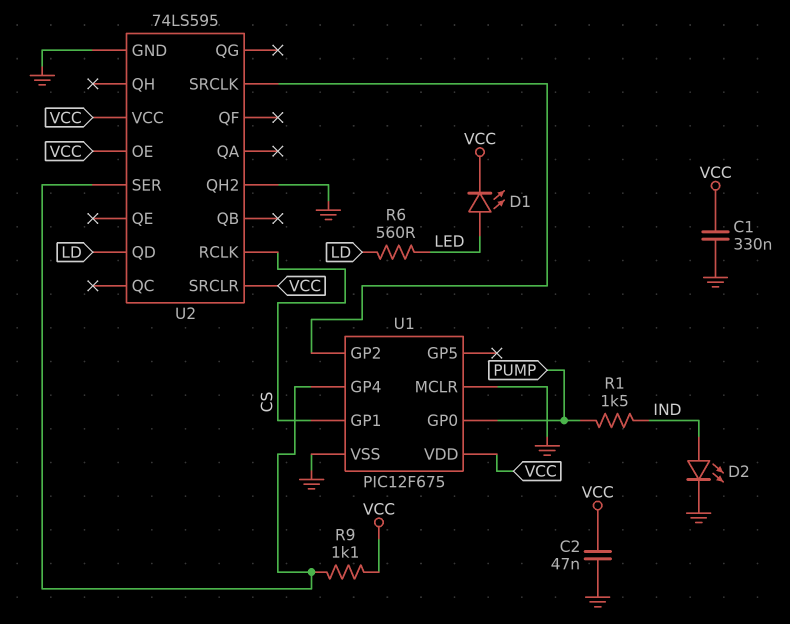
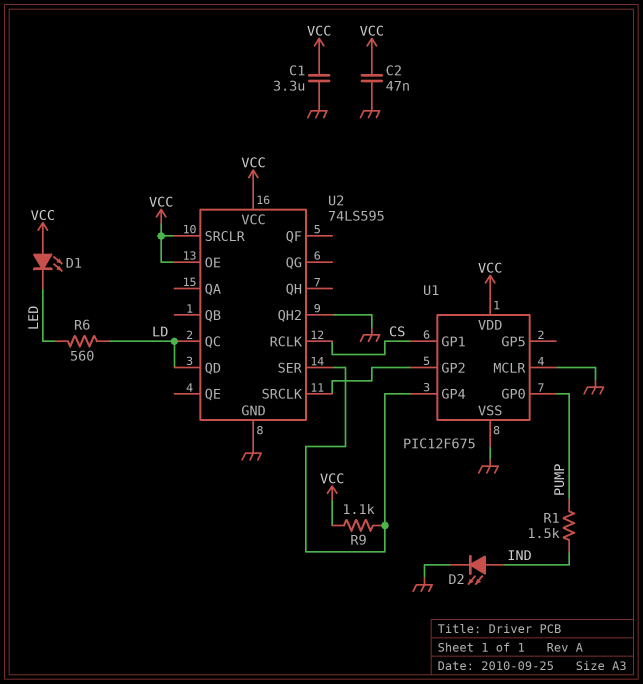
C1: 330nF (GND, VCC) -> 3.3uF (GND, VCC)
D1: LED (A LED, K VCC) -> LED (A VCC, K LED)
U2 pin QC: none -> LD

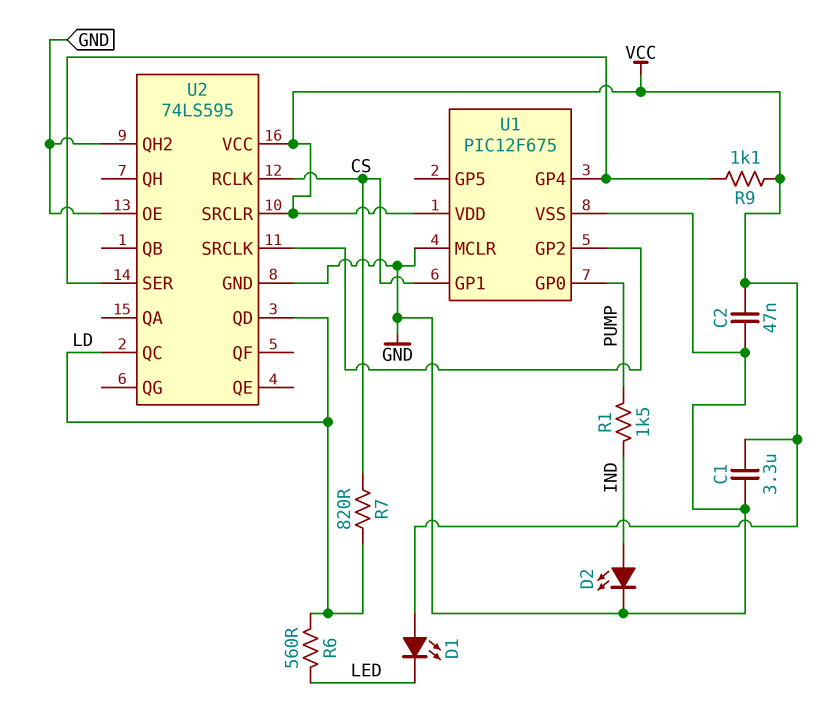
R7: none -> 820 (CS, LD)
U2 pin OE: VCC -> GND

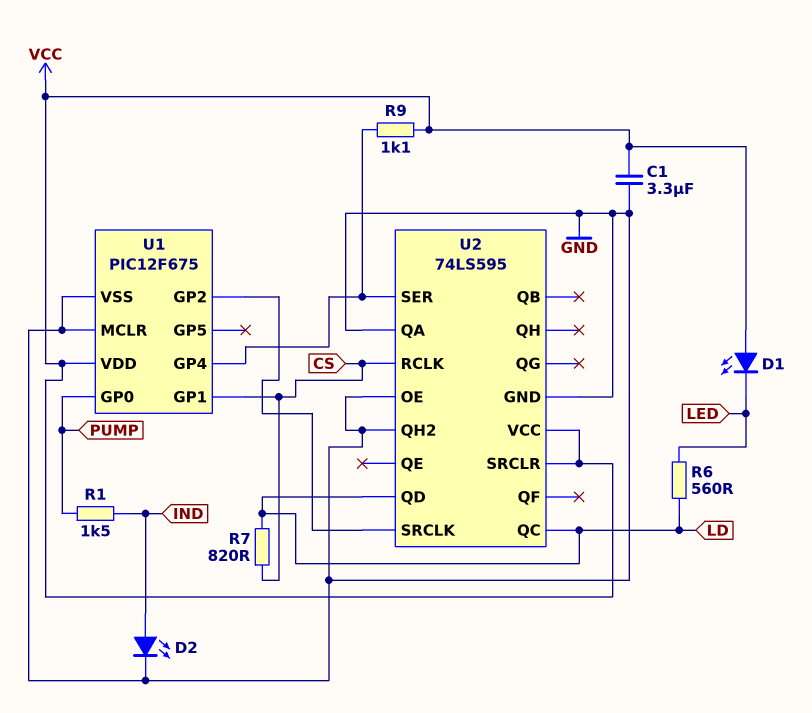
C2: 47nF (GND, VCC) -> none
U2 pin QA: none -> GND

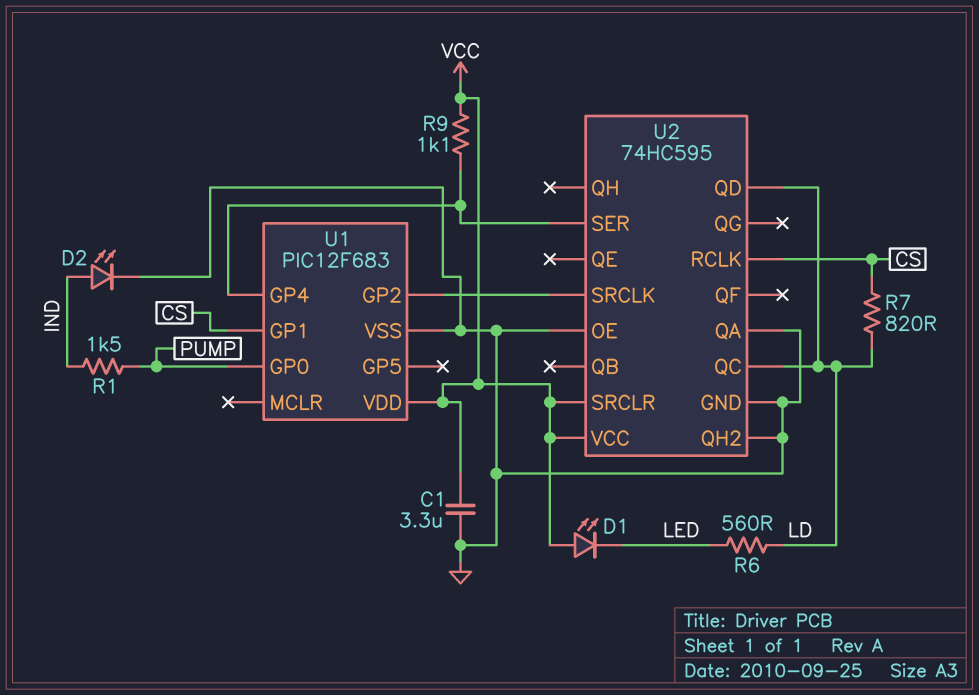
U1: PIC12F675 -> PIC12F683
U1 pin MCLR: GND -> none
U2: 74LS595 -> 74HC595

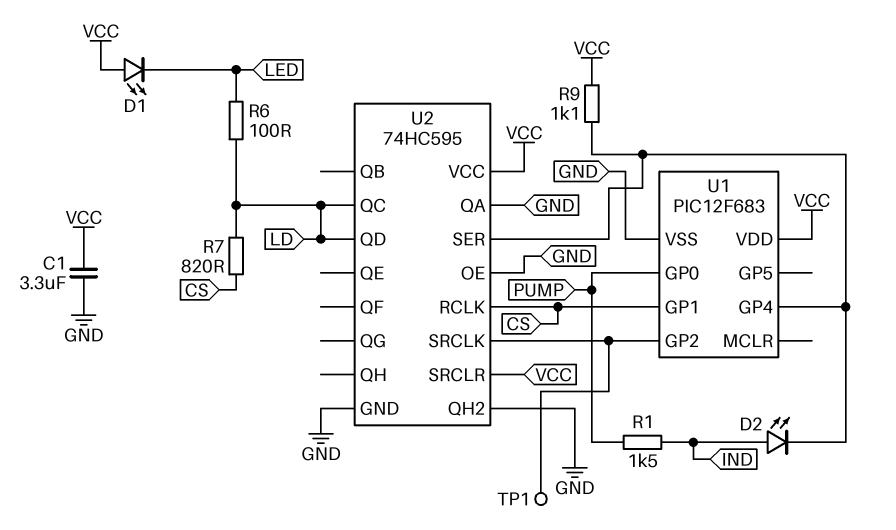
D2: LED (A IND, K GND) -> LED (A IND, K U1/GP4)
R6: 560 (LD, LED) -> 100 (LD, LED)
TP1: none -> test point (U1/GP2)

